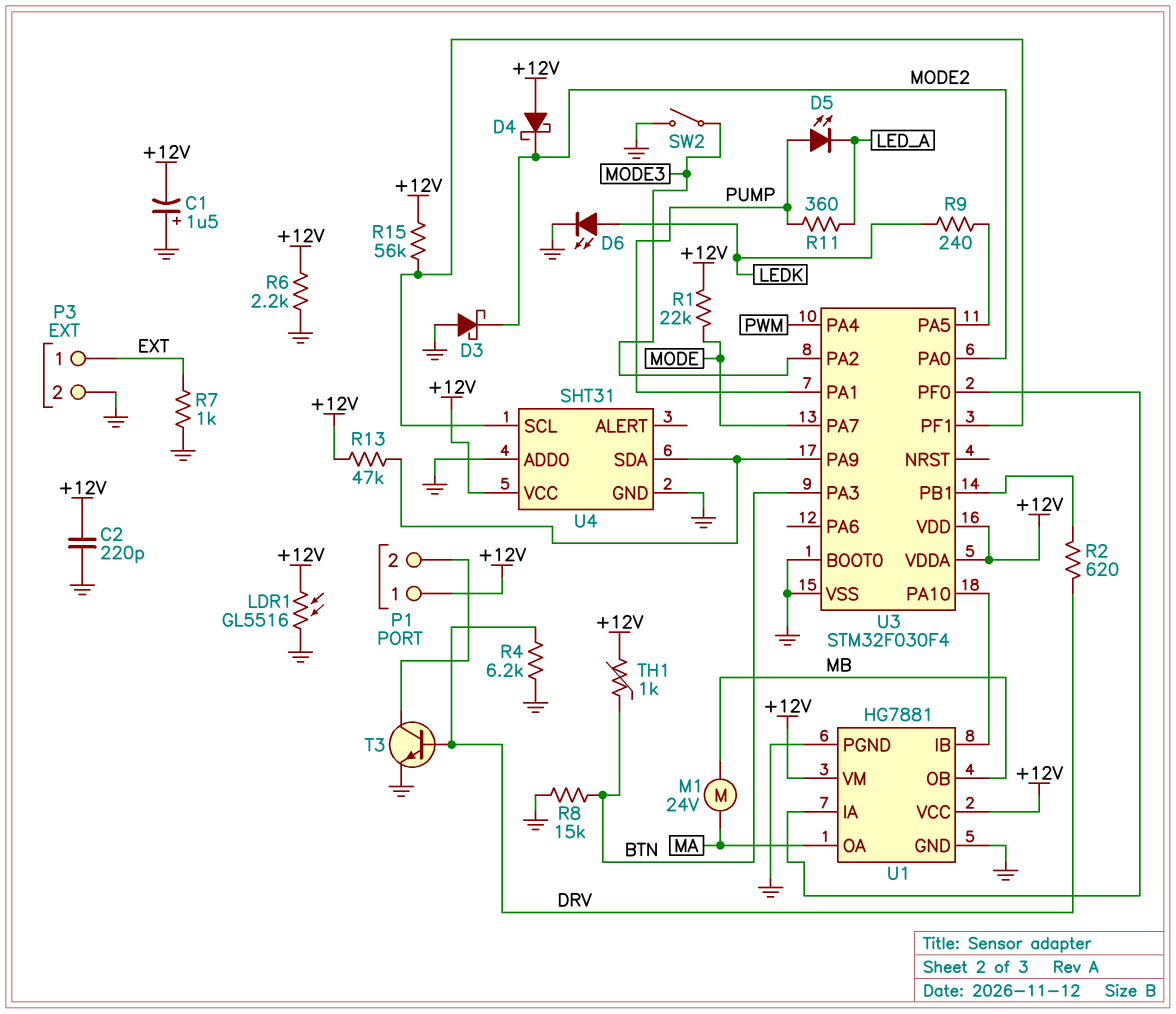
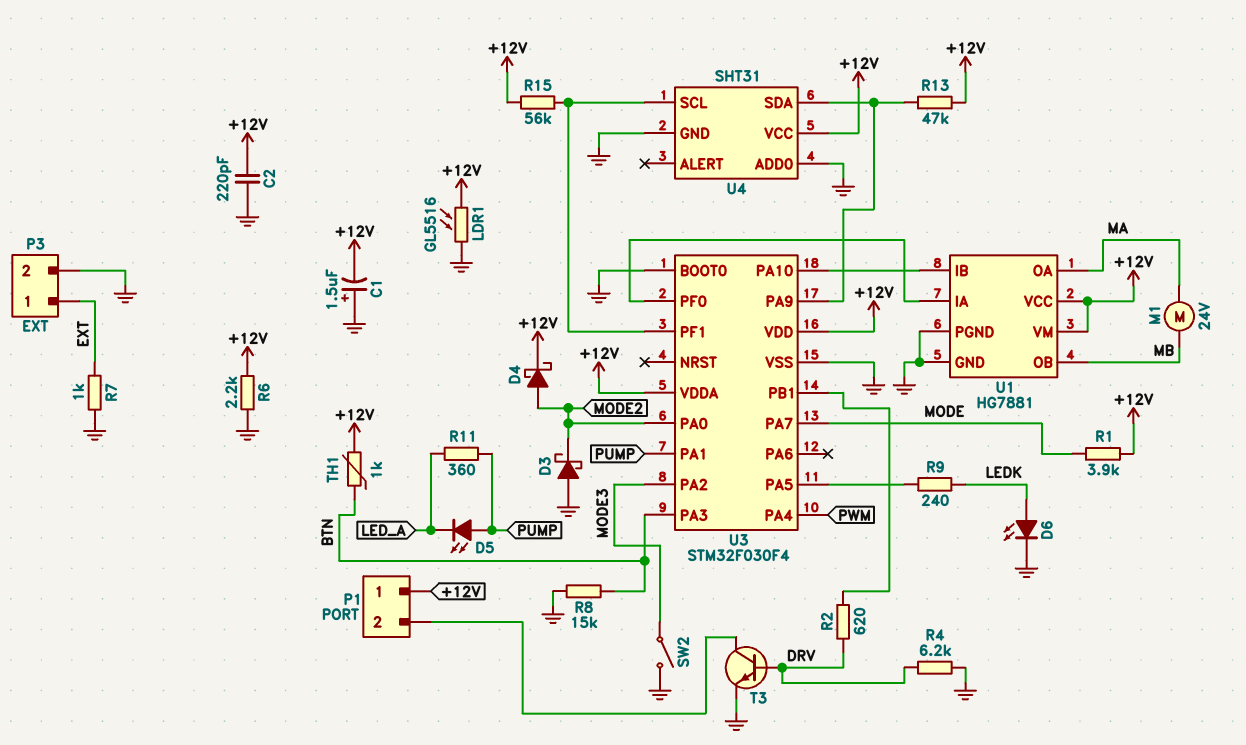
D4: schottky (A +12V, K MODE2) -> schottky (A MODE2, K +12V)
R1: 22k (+12V, MODE) -> 3.9k (+12V, MODE)

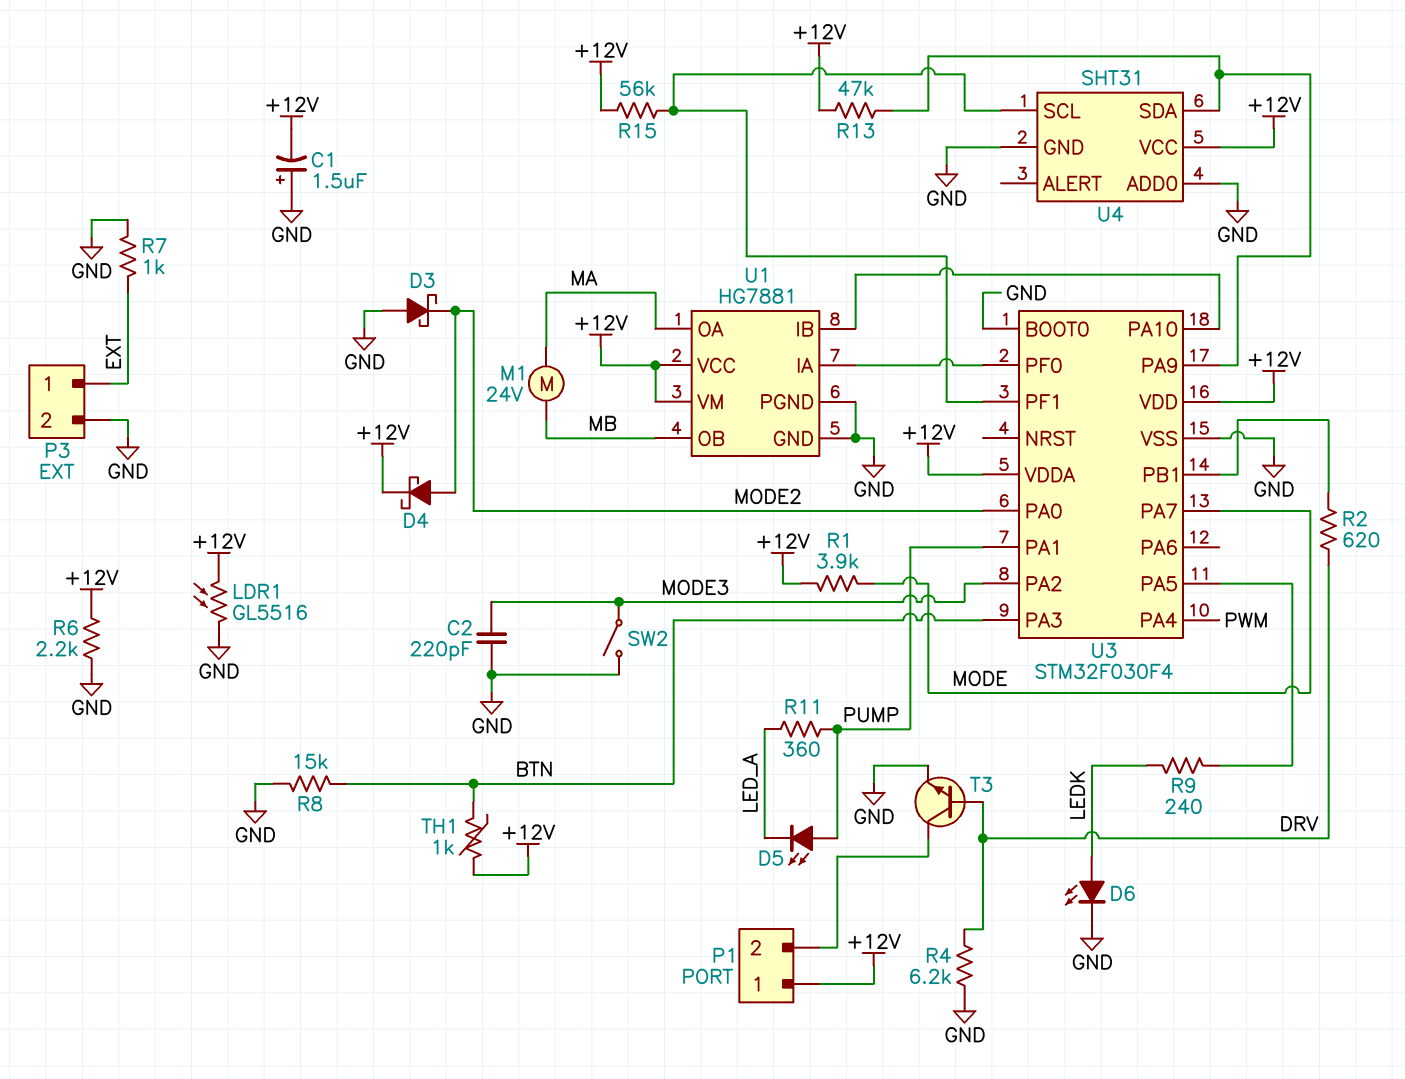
C2: 220pF (+12V, GND) -> 220pF (GND, MODE3)

